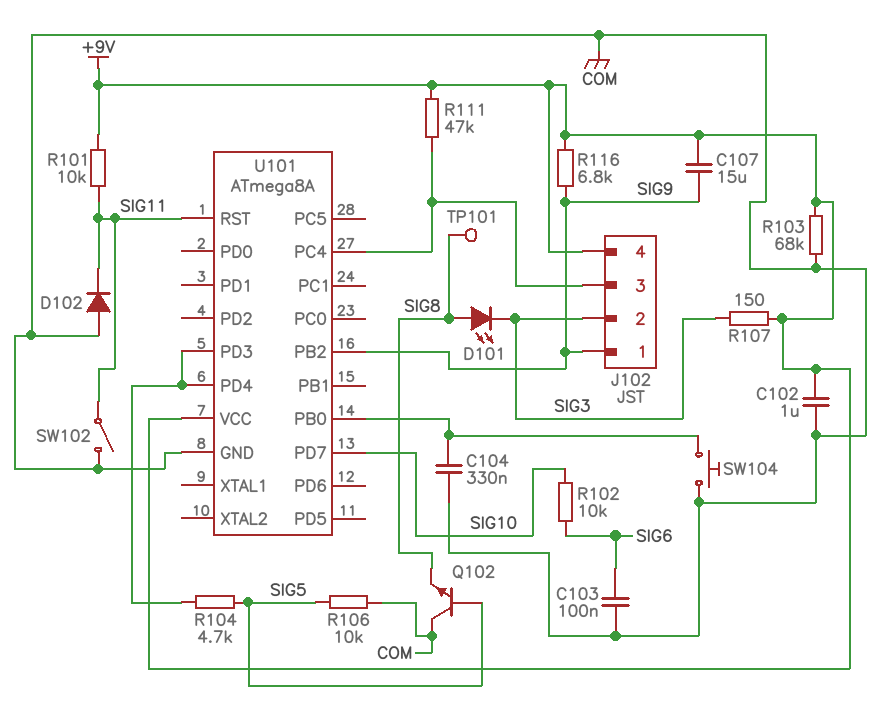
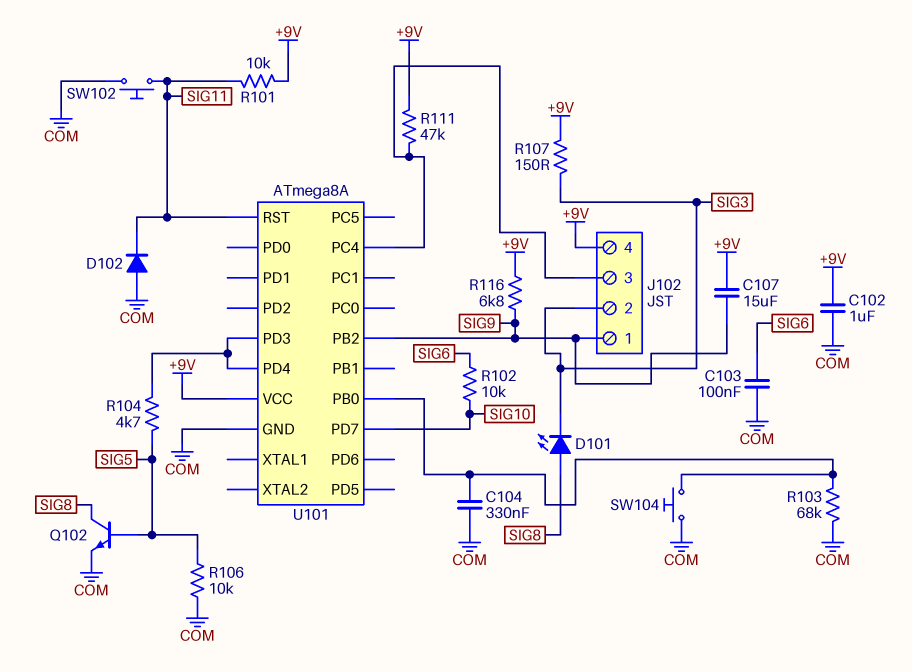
Q102: NPN (B SIG5, C COM, E SIG8) -> NPN (B SIG5, C SIG8, E COM)
R103: 68k (+9V, COM) -> 68k (COM, U101/PB0)
SW102: switch (COM, SIG11) -> button (COM, SIG11)
TP101: test point (SIG8) -> none

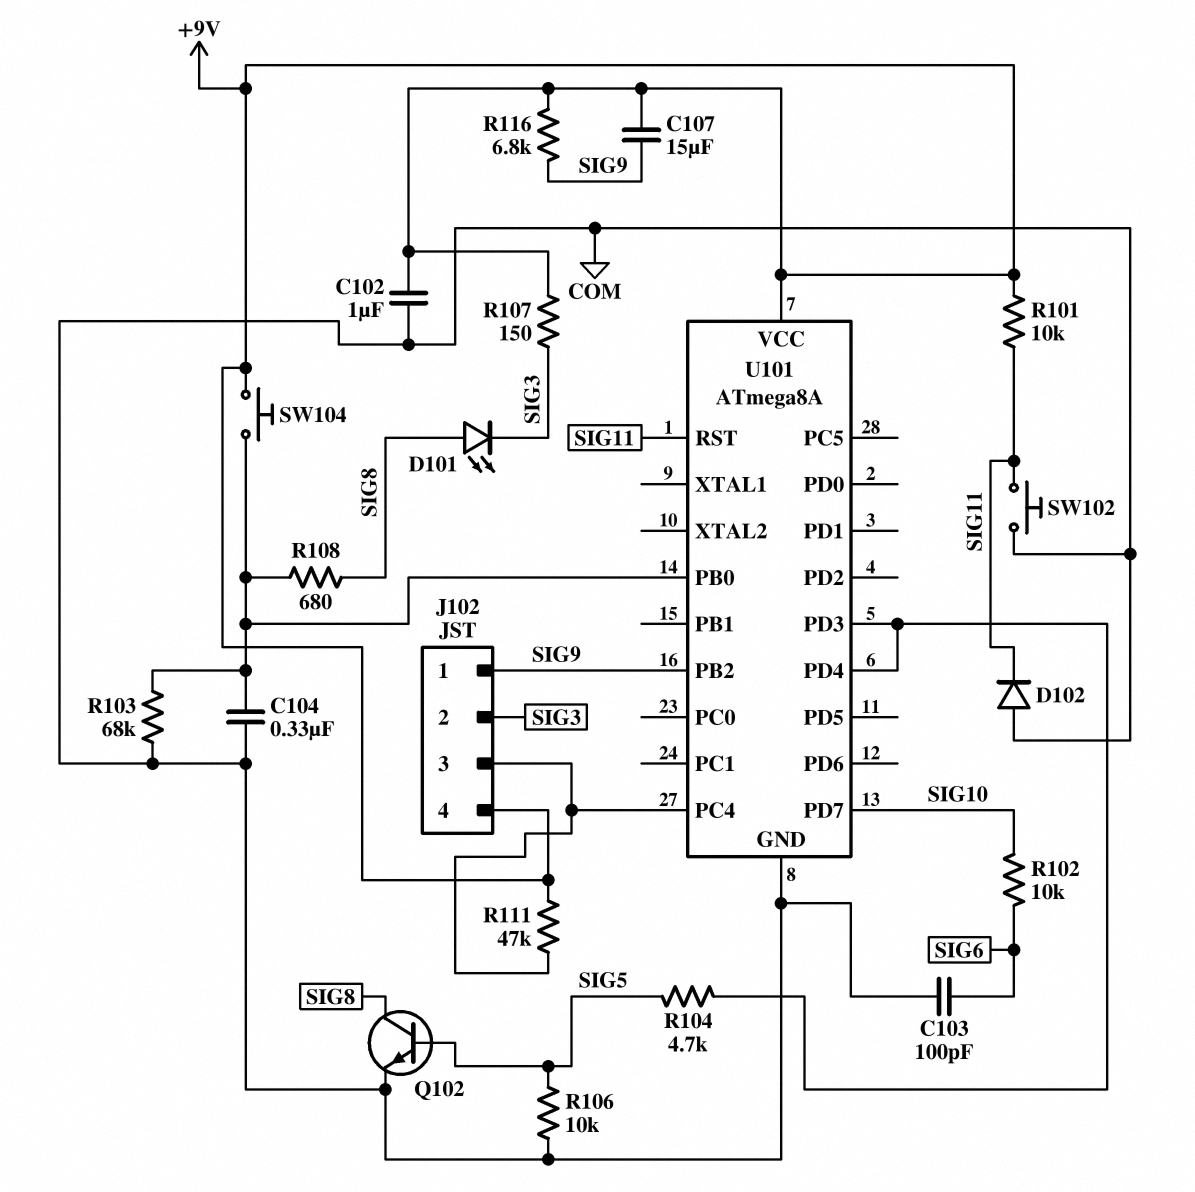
C103: 100nF (COM, SIG6) -> 100pF (COM, SIG6)
R108: none -> 680 (SIG8, U101/PB0)
SW104: button (COM, U101/PB0) -> button (+9V, U101/PB0)

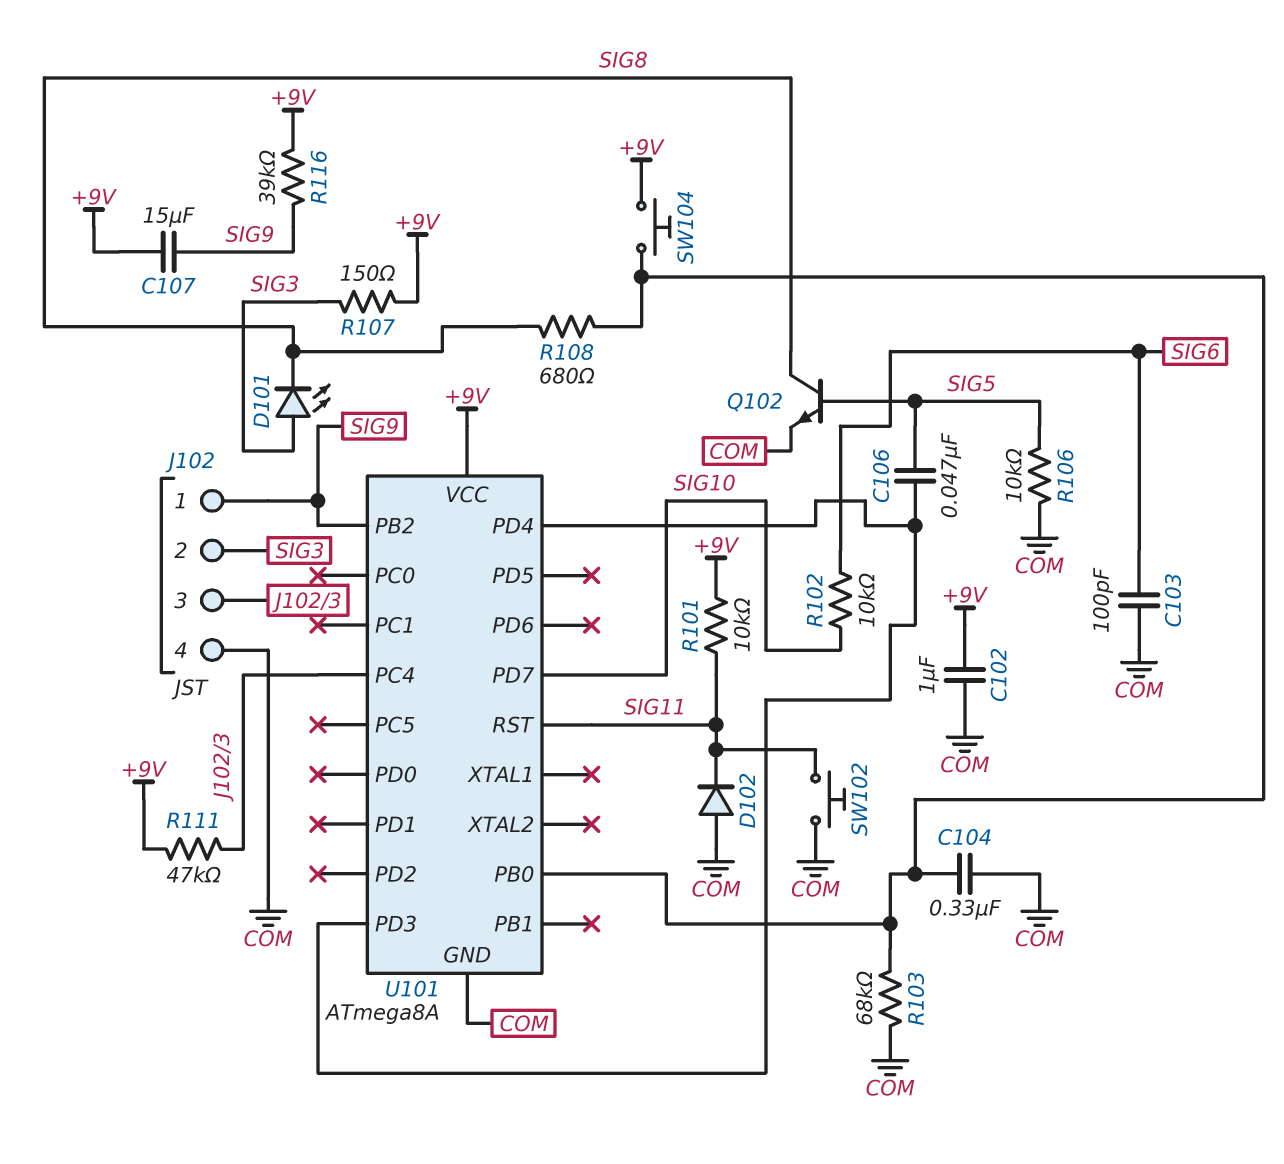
C106: none -> 47nF (SIG5, U101/PD3)
D101: LED (A SIG8, K SIG3) -> LED (A SIG3, K SIG8)
J102 pin 4: +9V -> COM
R104: 4.7k (SIG5, U101/PD3) -> none
R116: 6.8k (+9V, SIG9) -> 39k (+9V, SIG9)

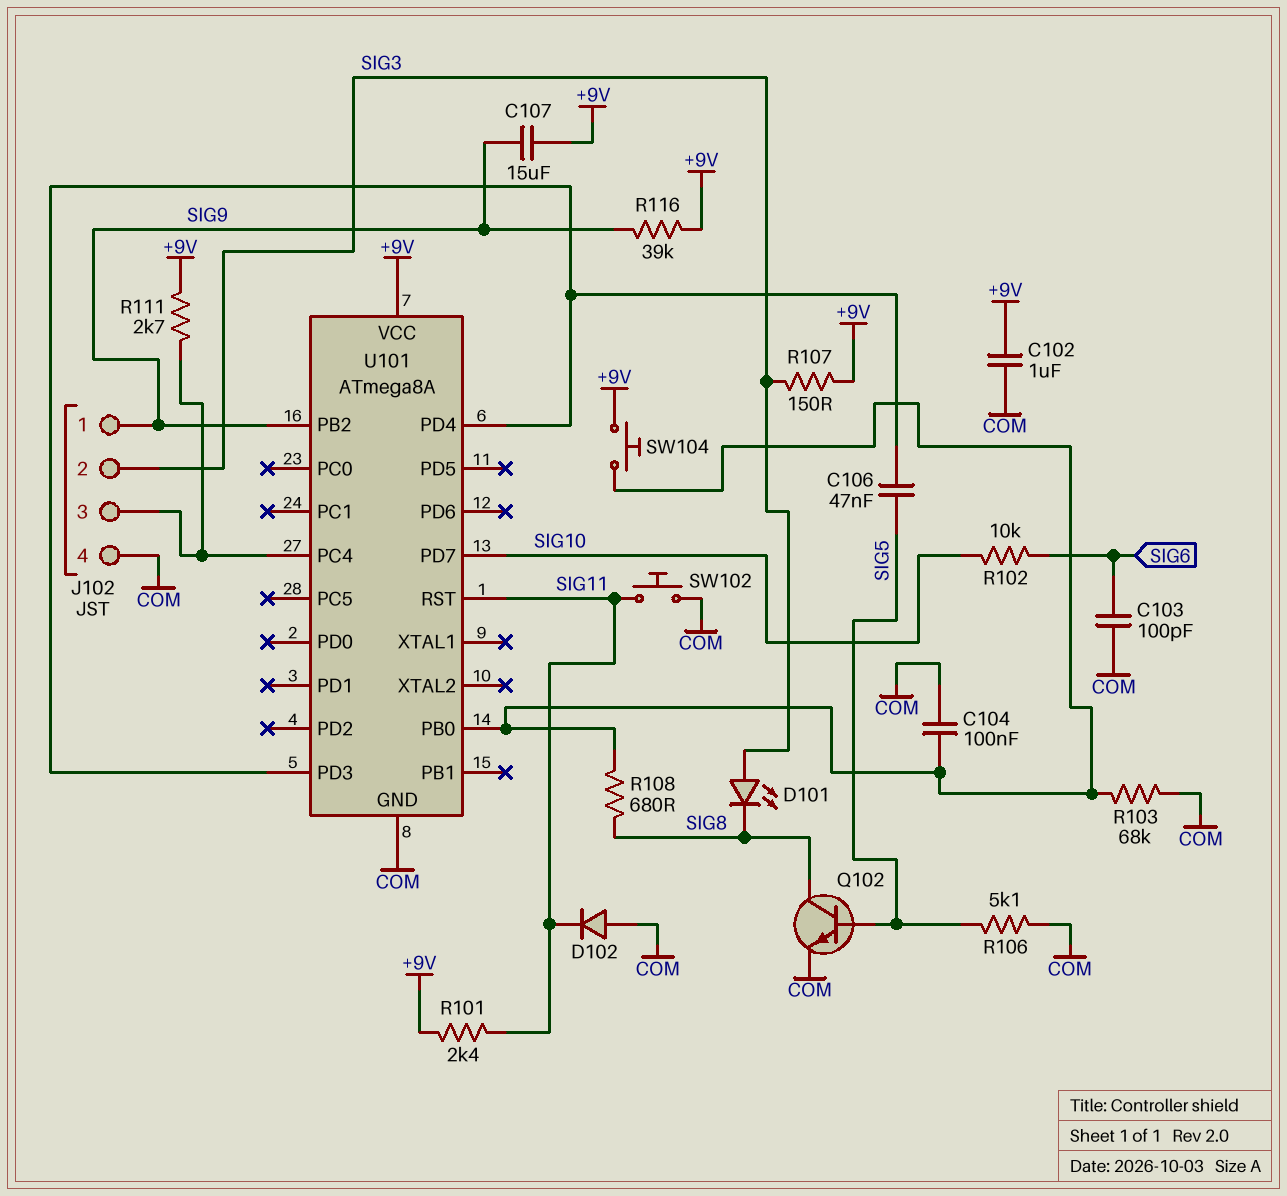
C104: 330nF (COM, U101/PB0) -> 100nF (COM, U101/PB0)
R101: 10k (+9V, SIG11) -> 2.4k (+9V, SIG11)
R106: 10k (COM, SIG5) -> 5.1k (COM, SIG5)
R111: 47k (+9V, J102/3) -> 2.7k (+9V, J102/3)

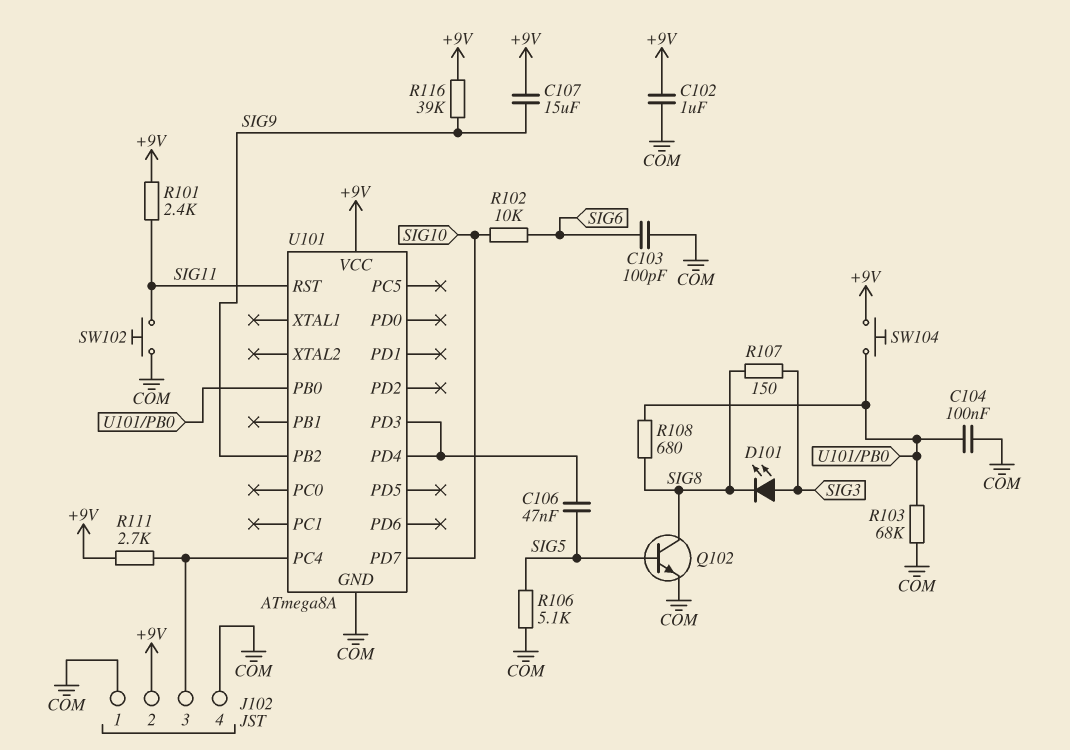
D102: diode (A COM, K SIG11) -> none
J102 pin 1: SIG9 -> COM
J102 pin 2: SIG3 -> +9V
R107: 150 (+9V, SIG3) -> 150 (SIG3, SIG8)

